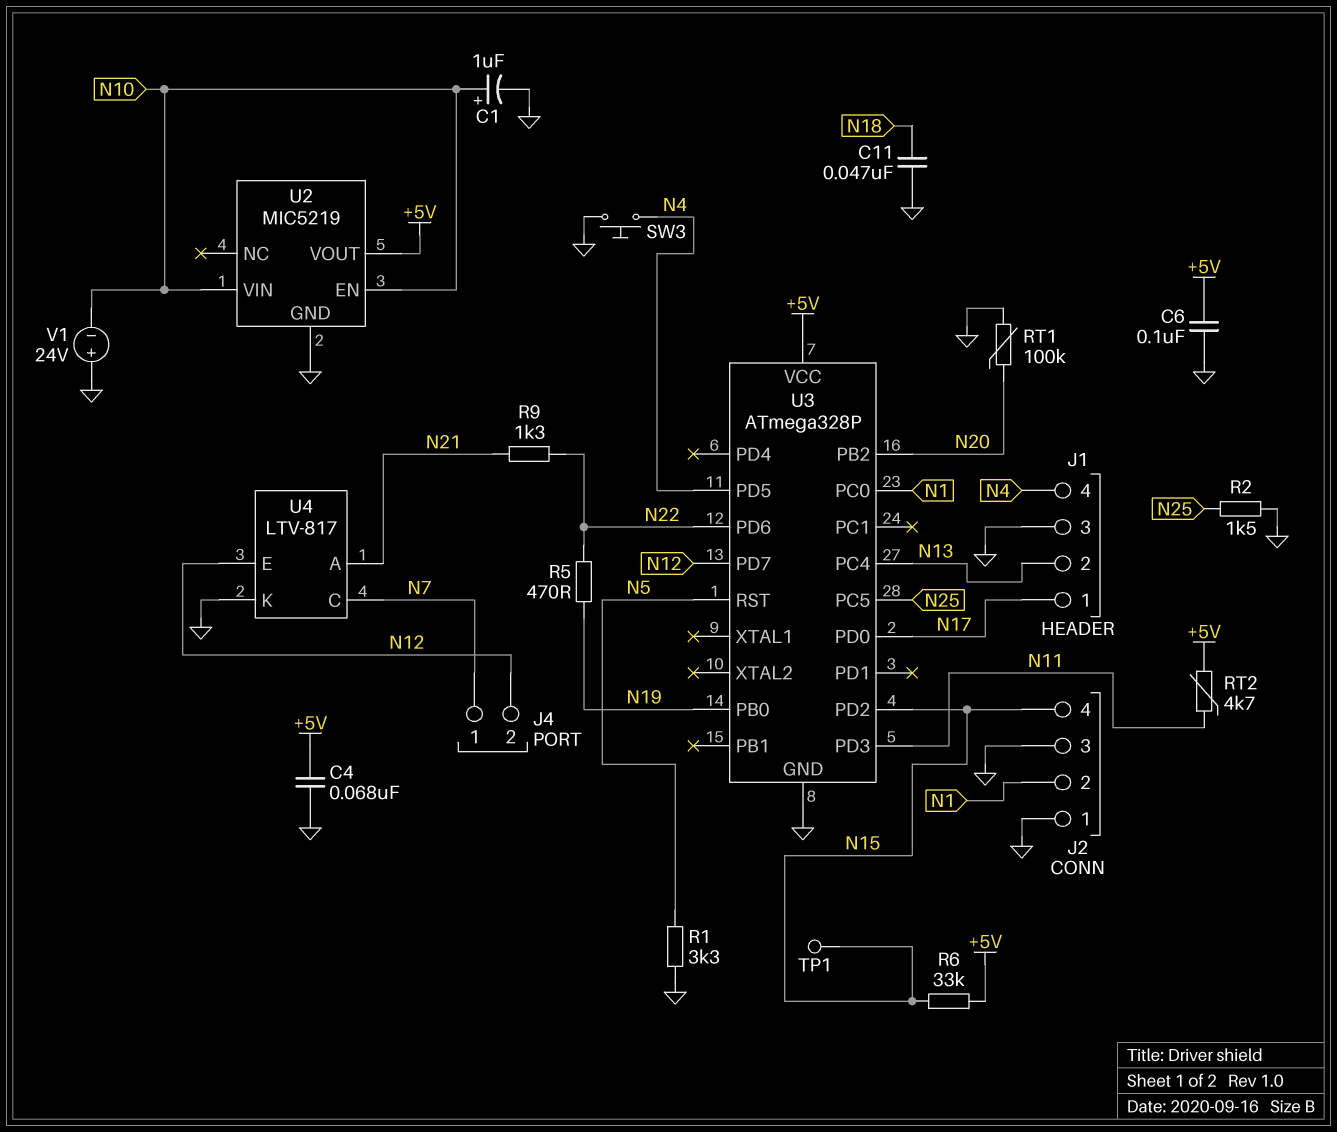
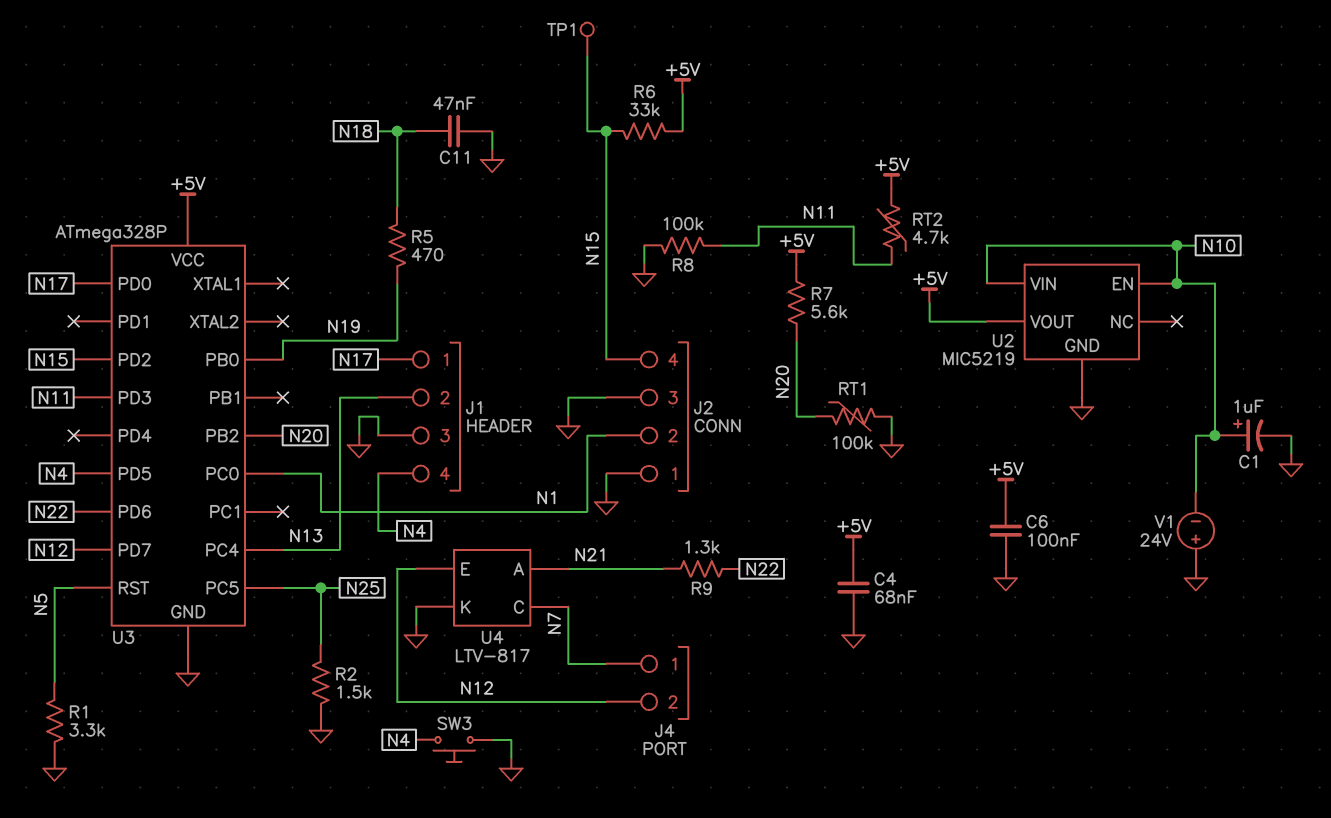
R5: 470 (N19, N22) -> 470 (N18, N19)
R7: none -> 5.6k (+5V, N20)
R8: none -> 100k (GND, N11)

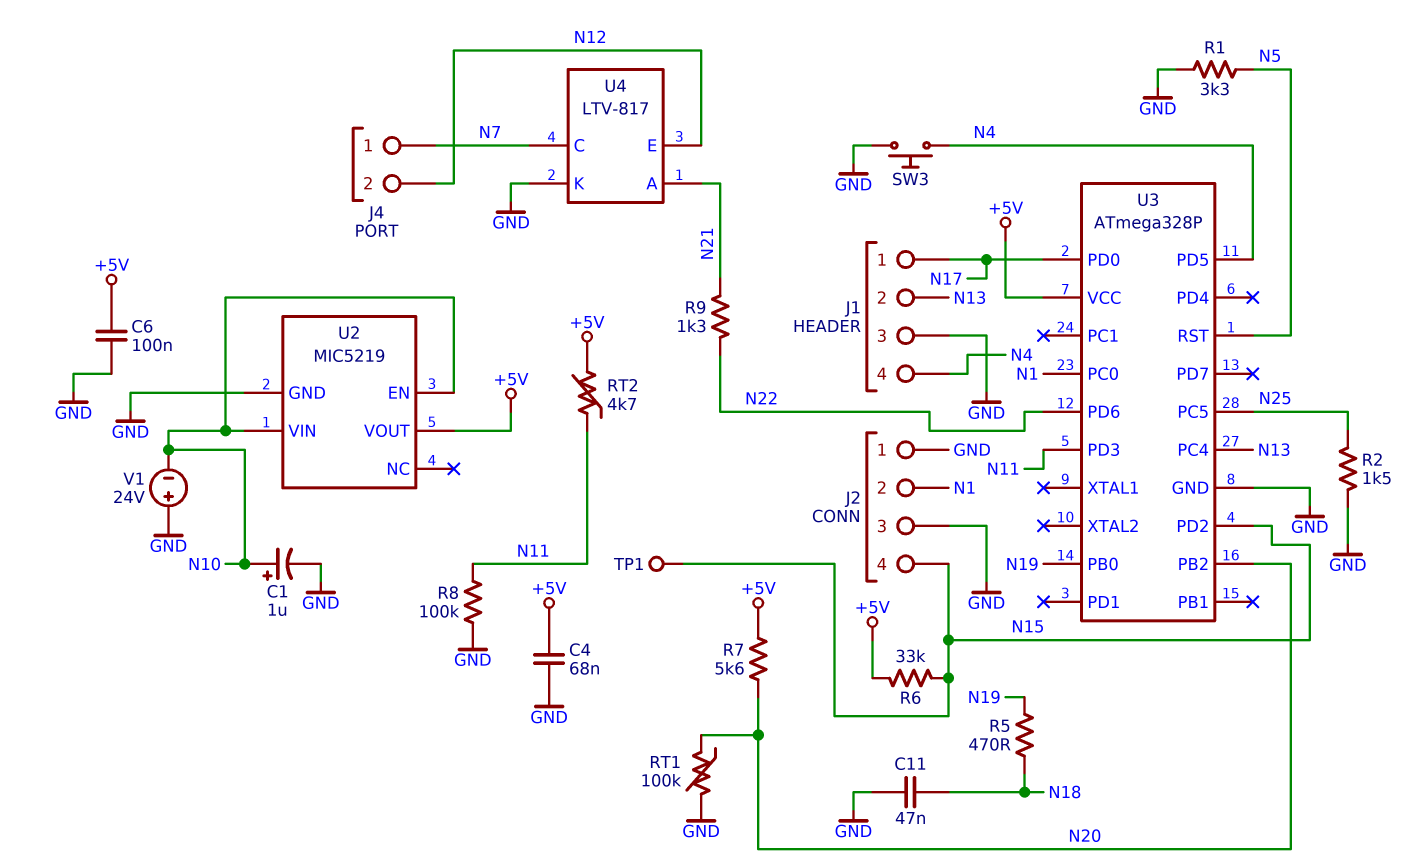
U3 pin PD7: N12 -> none

